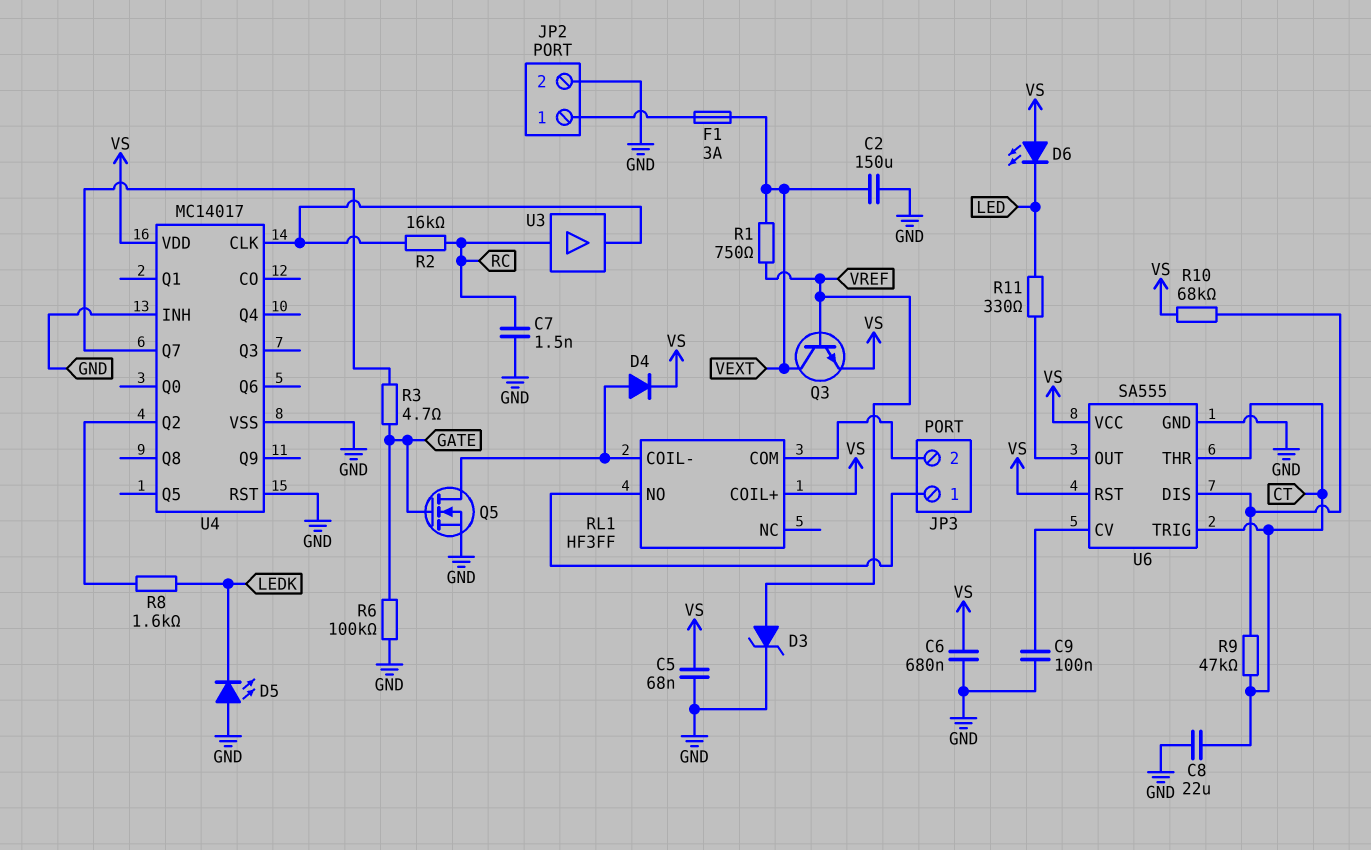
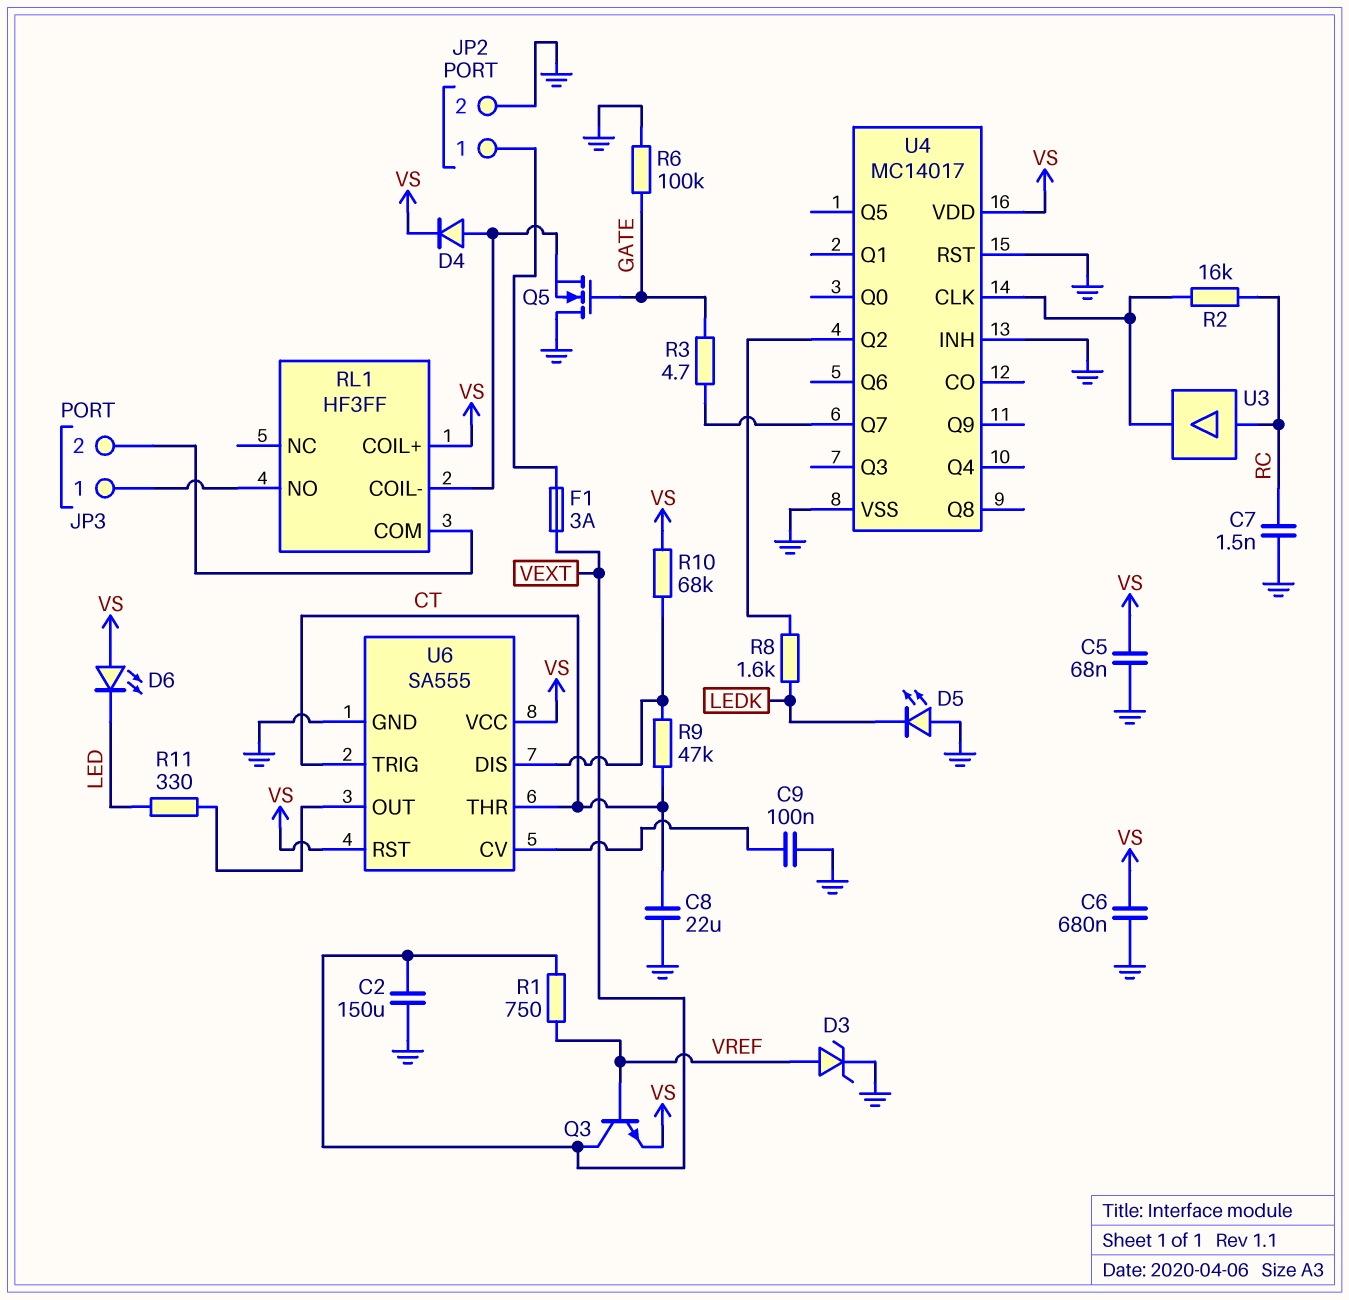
Q5: NMOS (G GATE, D RL1/COIL-, S GND) -> NMOS (G GATE, D GND, S RL1/COIL-)

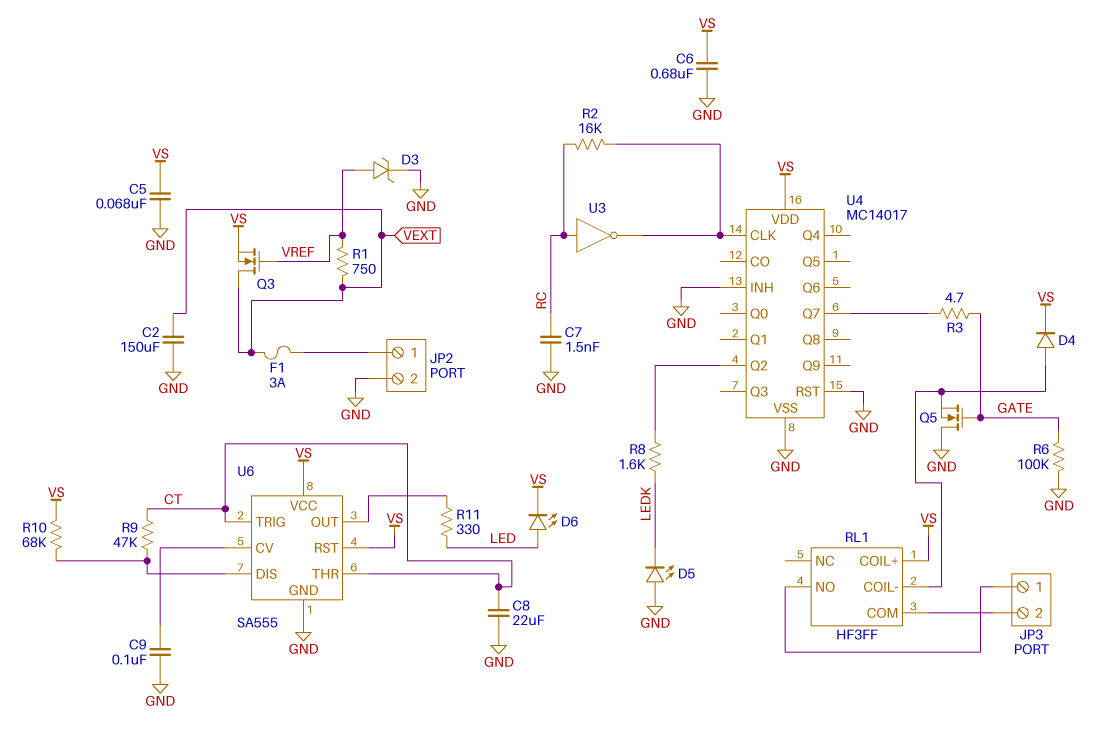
D6: LED (A VS, K LED) -> LED (A LED, K VS)
Q3: NPN (B VREF, C VEXT, E VS) -> NMOS (G VREF, D VEXT, S VS)
U3: buffer (in RC, out U4/CLK) -> NOT (in RC, out U4/CLK)

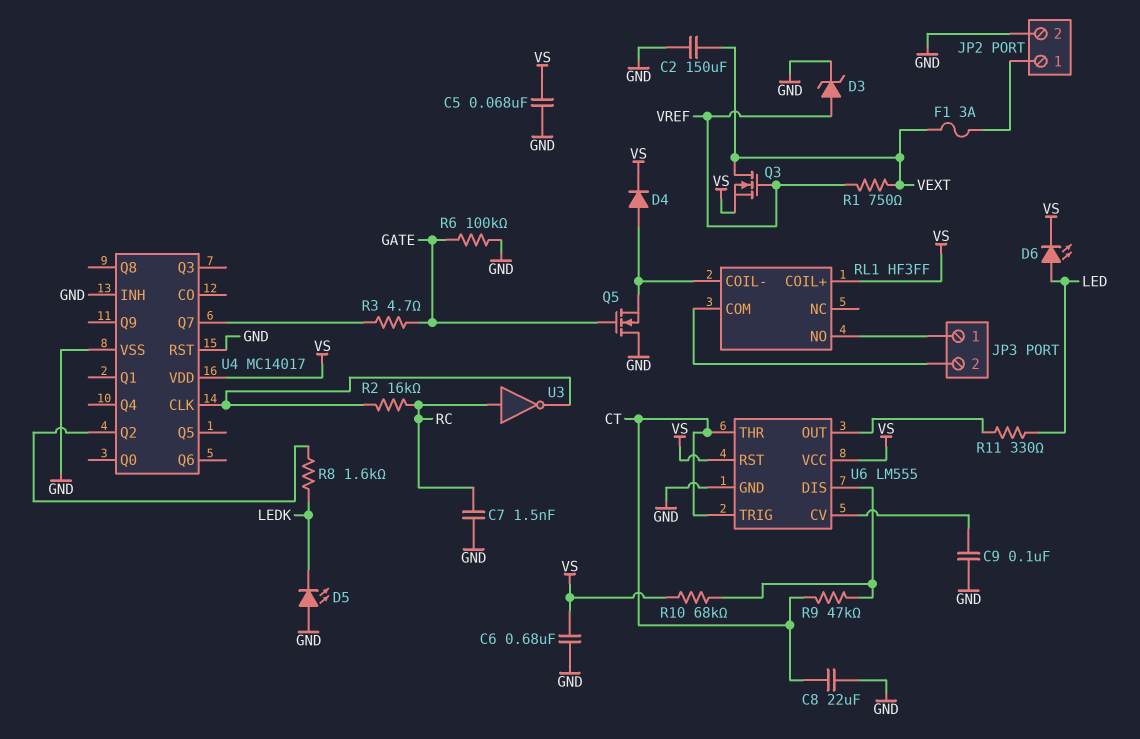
U6: SA555 -> LM555

